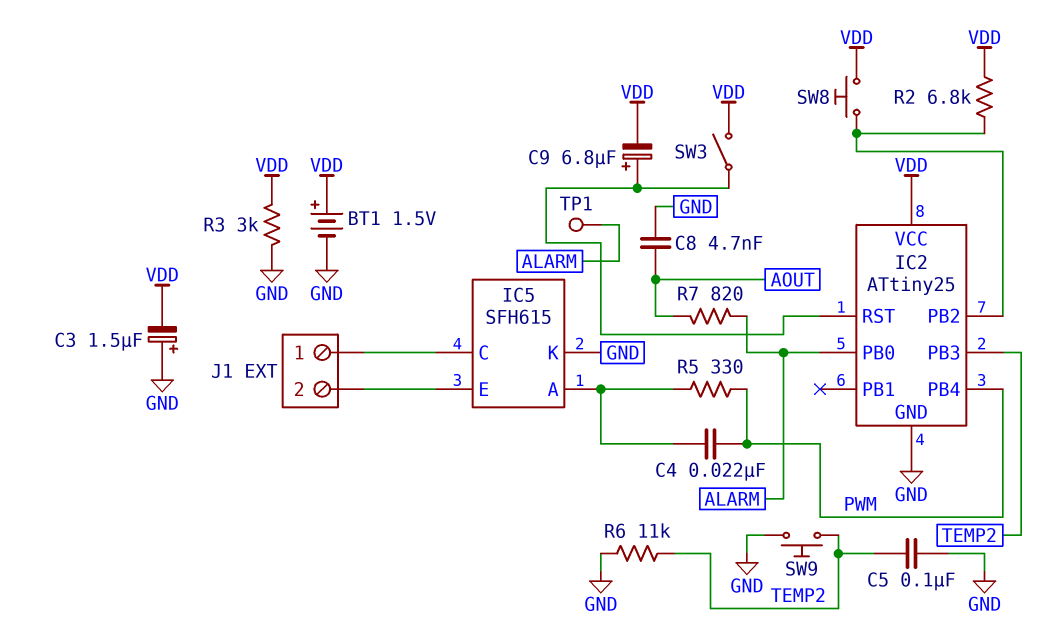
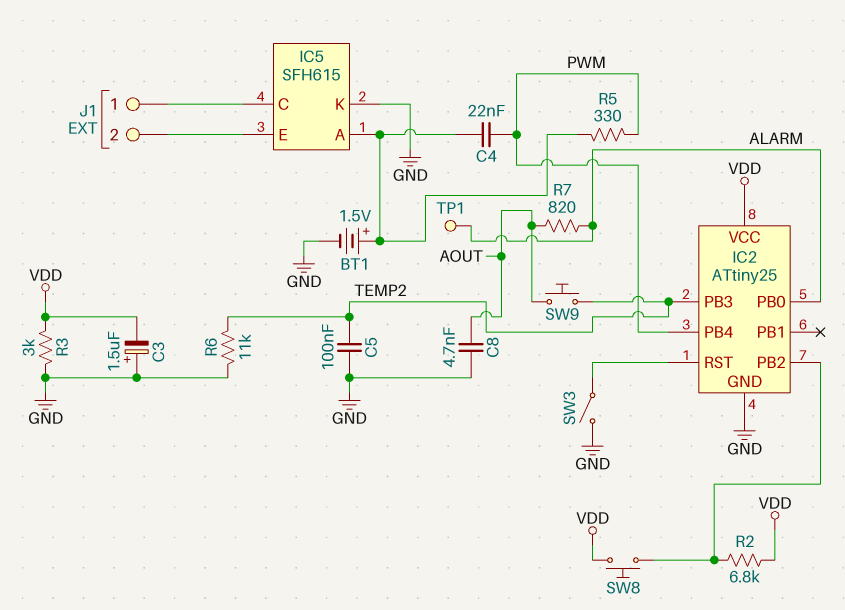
BT1: 1.5V (plus VDD, minus GND) -> 1.5V (plus IC5/A, minus GND)
C9: 6.8uF (plus IC2/RST, minus VDD) -> none
SW3: switch (IC2/RST, VDD) -> switch (GND, IC2/RST)
SW9: button (GND, TEMP2) -> button (AOUT, TEMP2)

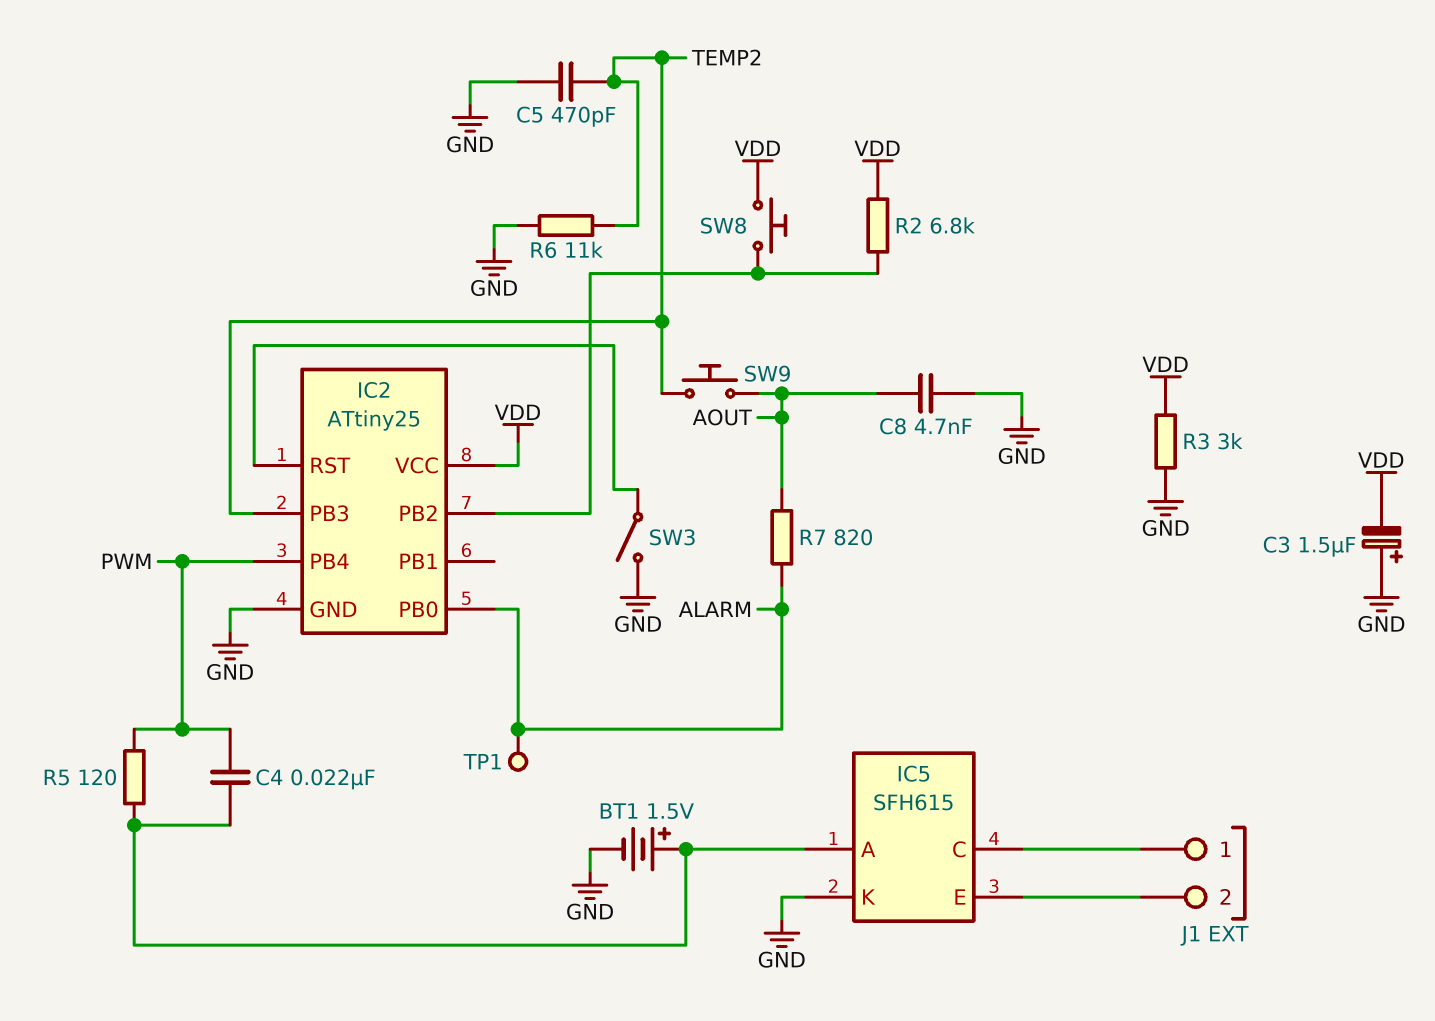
C5: 100nF (GND, TEMP2) -> 470pF (GND, TEMP2)
R5: 330 (IC5/A, PWM) -> 120 (IC5/A, PWM)

